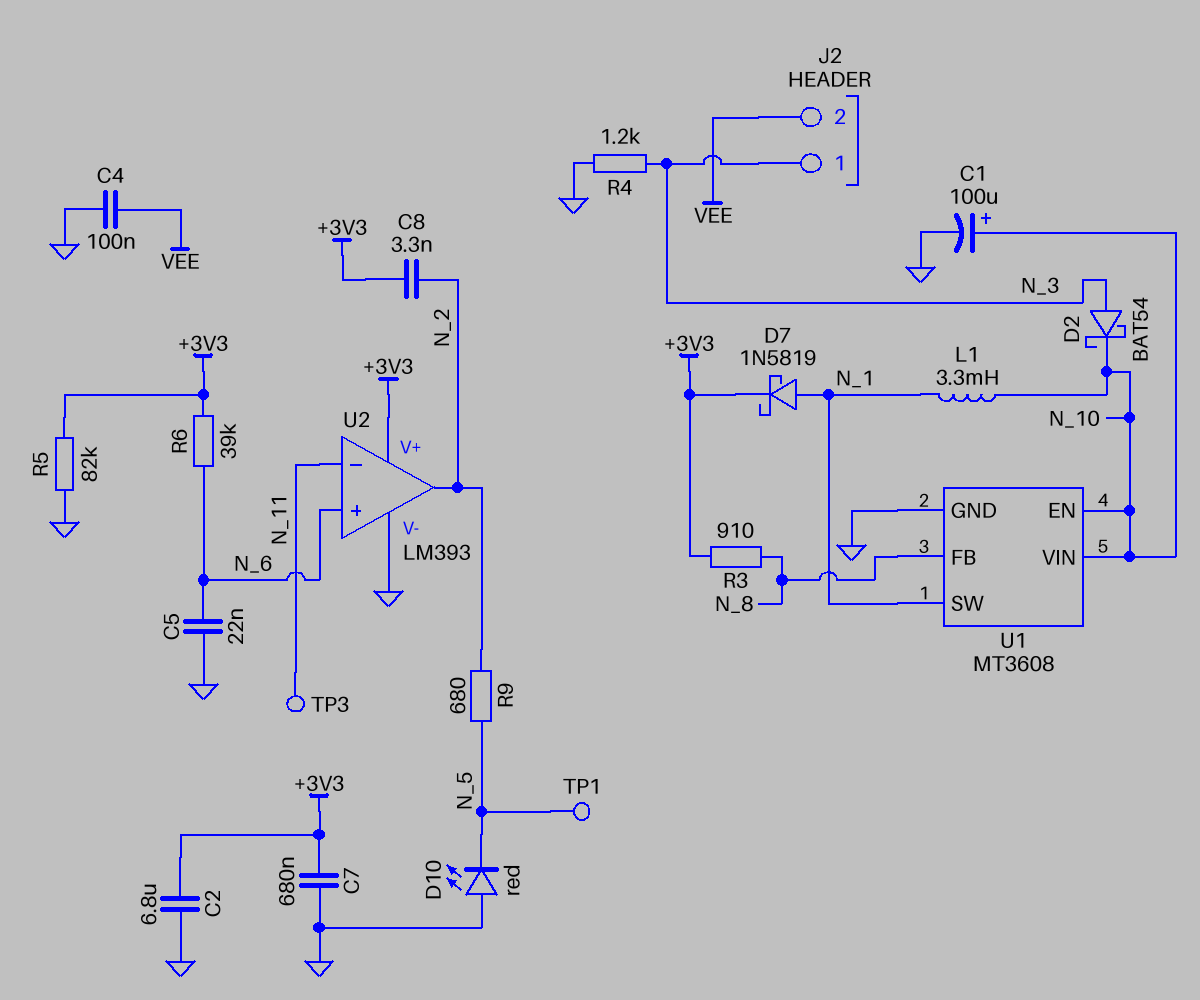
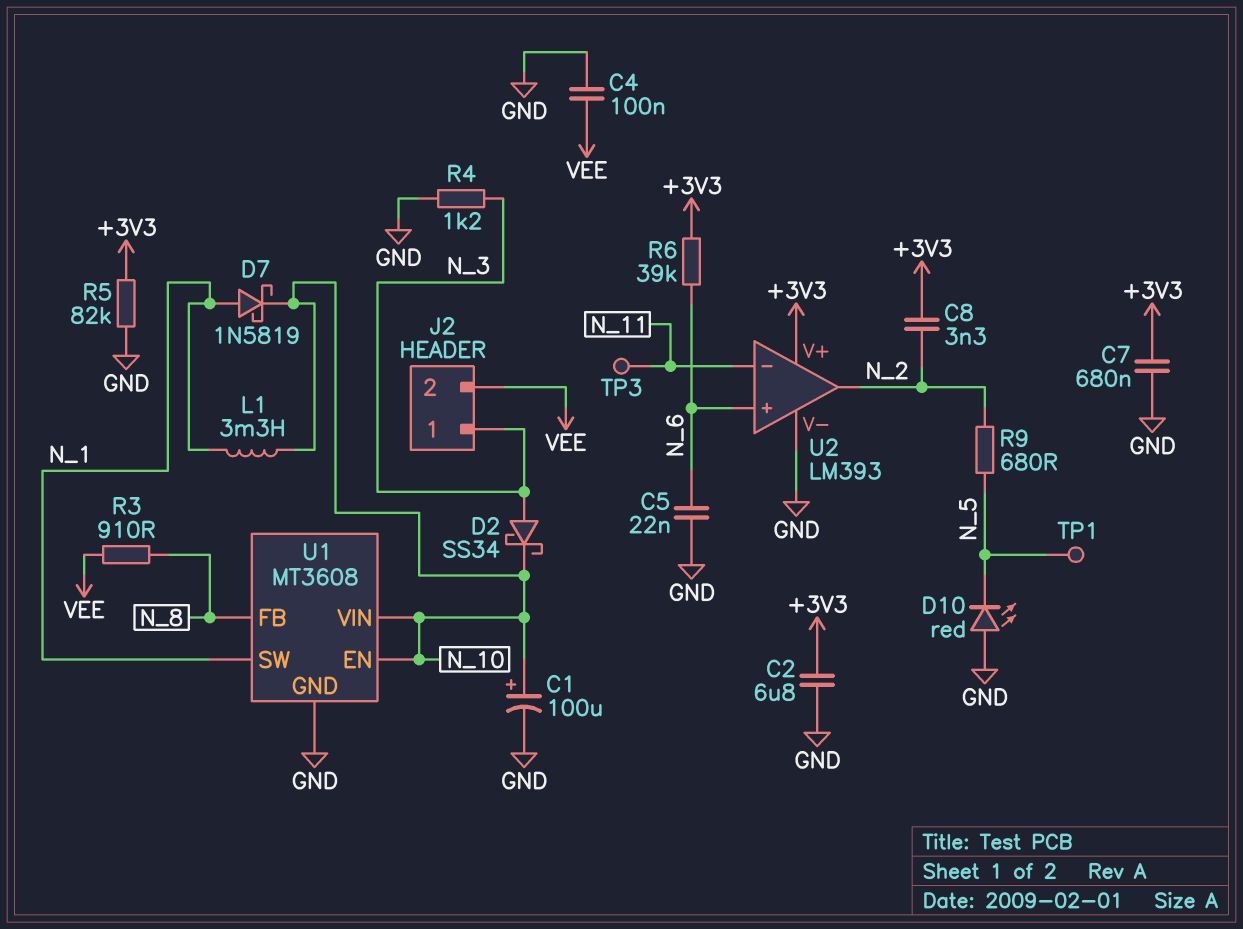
D2: schottky BAT54 (A N_3, K N_10) -> schottky SS34 (A N_3, K N_10)
D7: schottky 1N5819 (A N_1, K +3V3) -> schottky 1N5819 (A N_1, K N_10)
R3: 910 (+3V3, N_8) -> 910 (N_8, VEE)

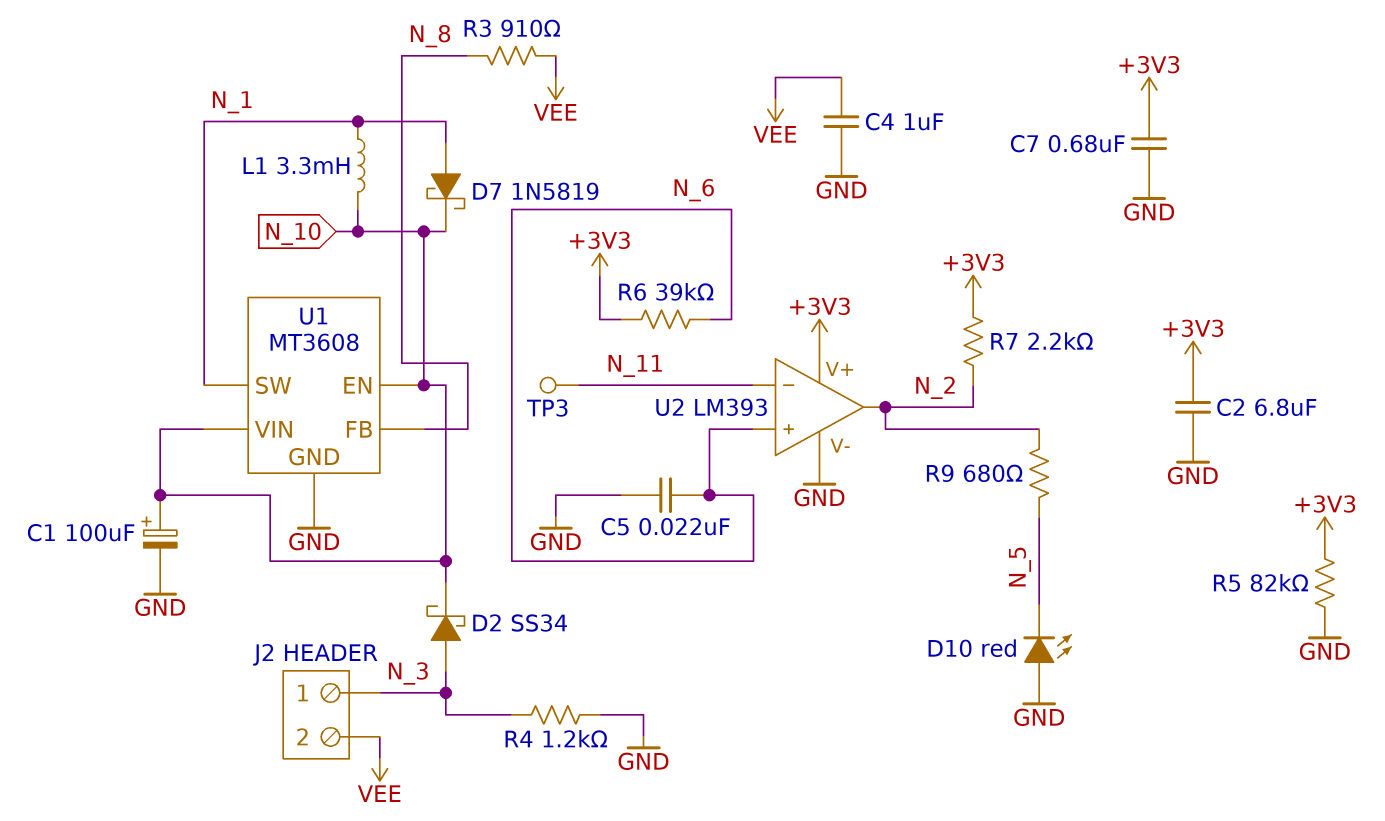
C4: 100nF (GND, VEE) -> 1uF (GND, VEE)
C8: 3.3nF (+3V3, N_2) -> none
R7: none -> 2.2k (+3V3, N_2)
TP1: test point (N_5) -> none

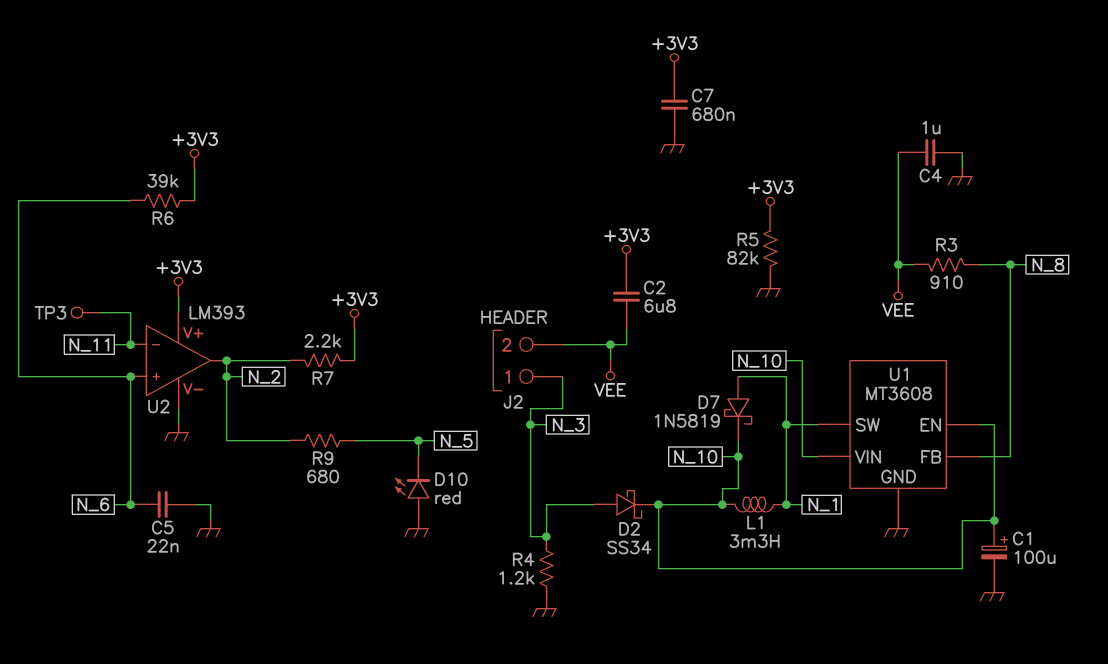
C2: 6.8uF (+3V3, GND) -> 6.8uF (+3V3, VEE)

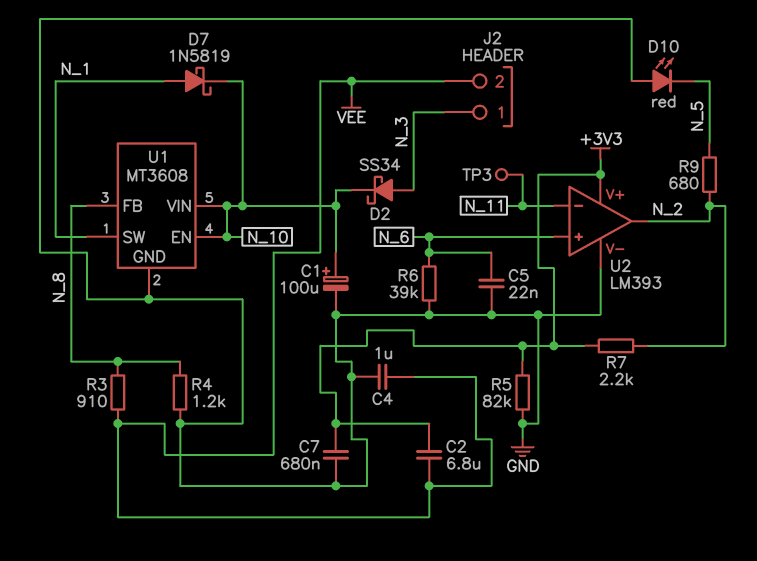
L1: 3.3mH (N_1, N_10) -> none
R4: 1.2k (GND, N_3) -> 1.2k (GND, N_8)
R6: 39k (+3V3, N_6) -> 39k (GND, N_6)

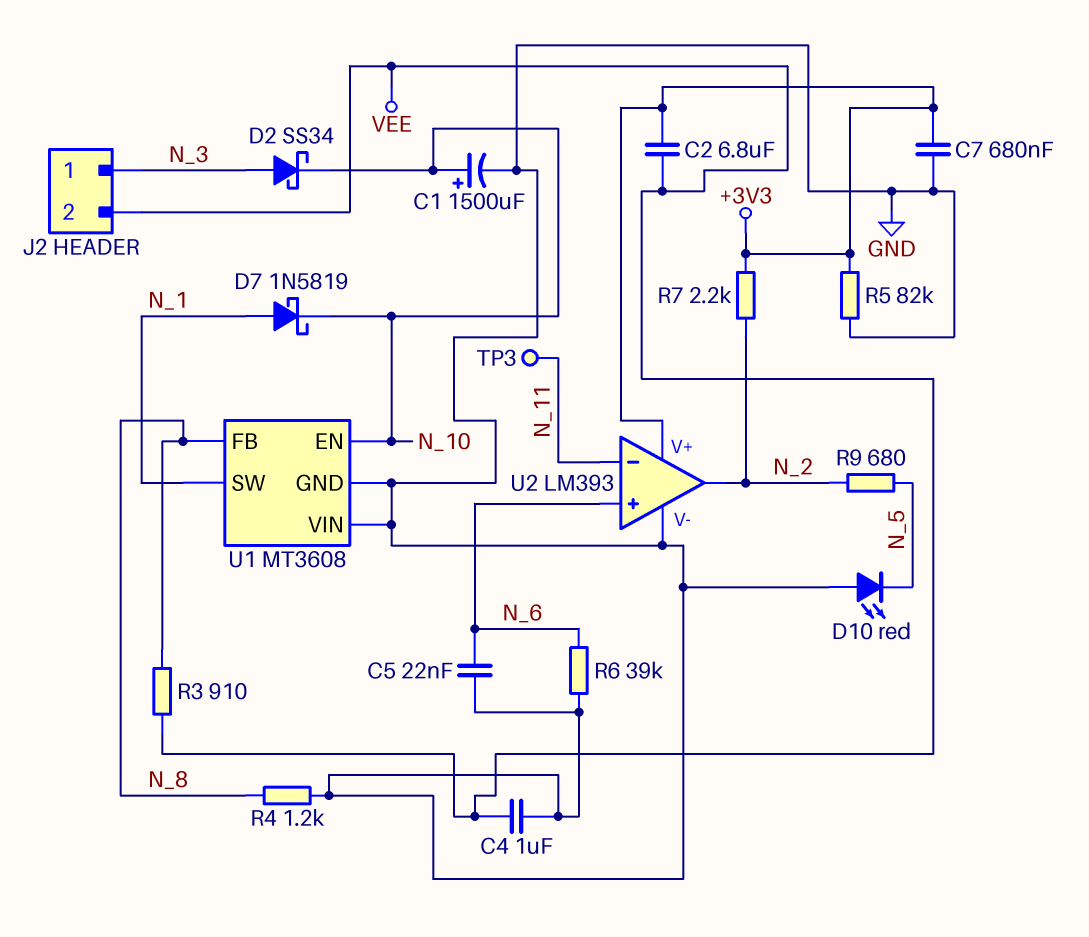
C1: 100uF (plus N_10, minus GND) -> 1500uF (plus N_10, minus GND)
U1 pin VIN: N_10 -> GND

